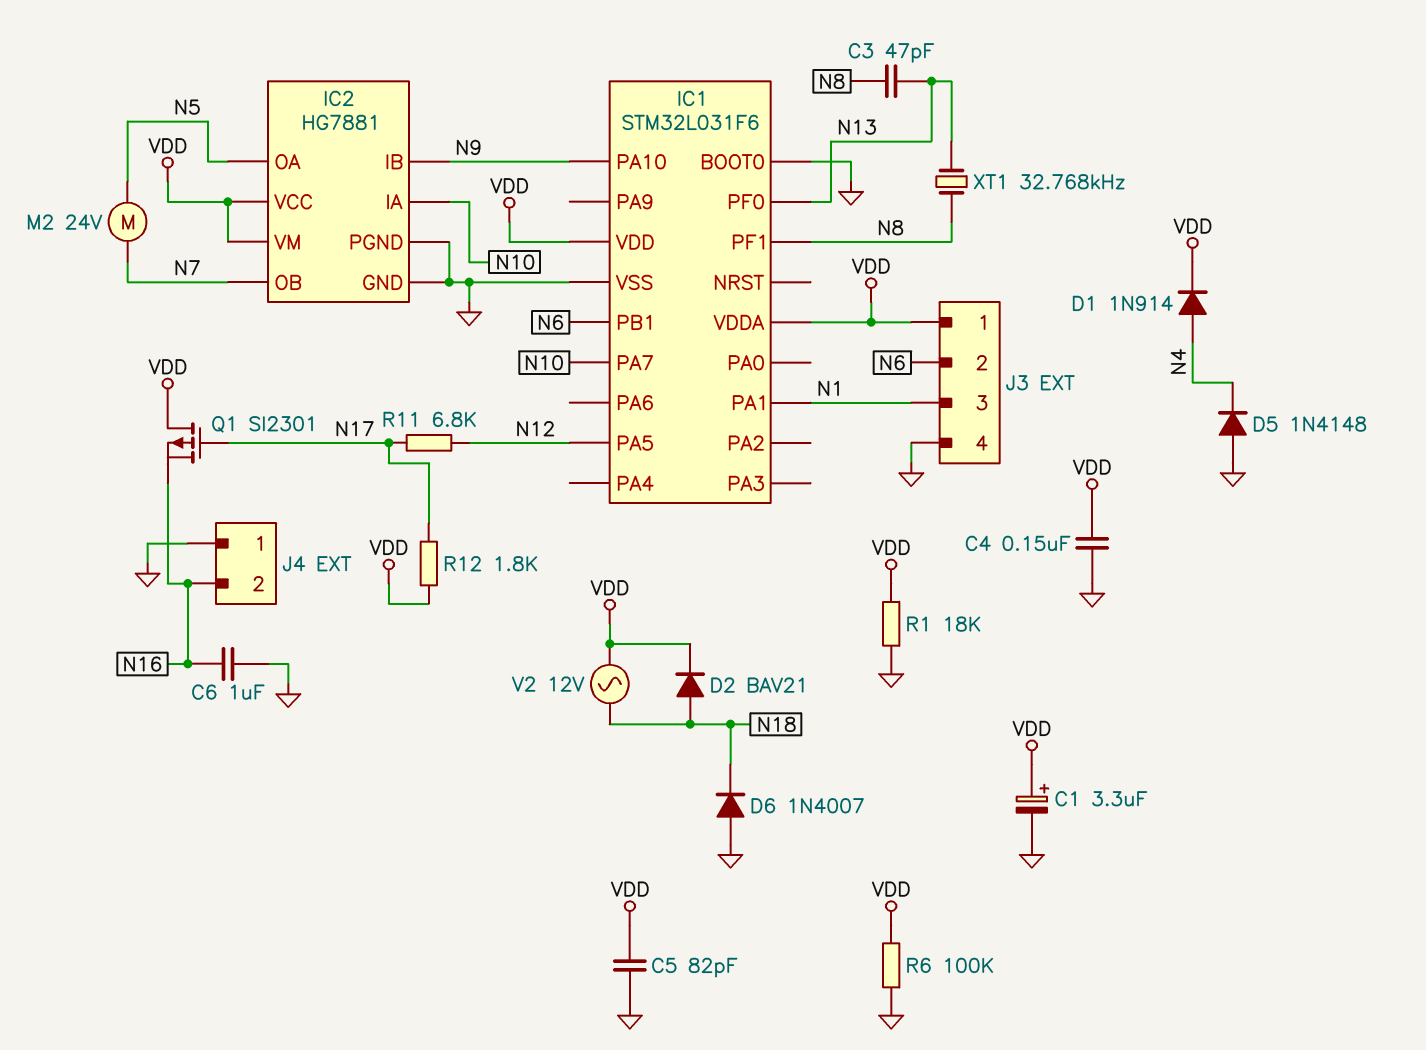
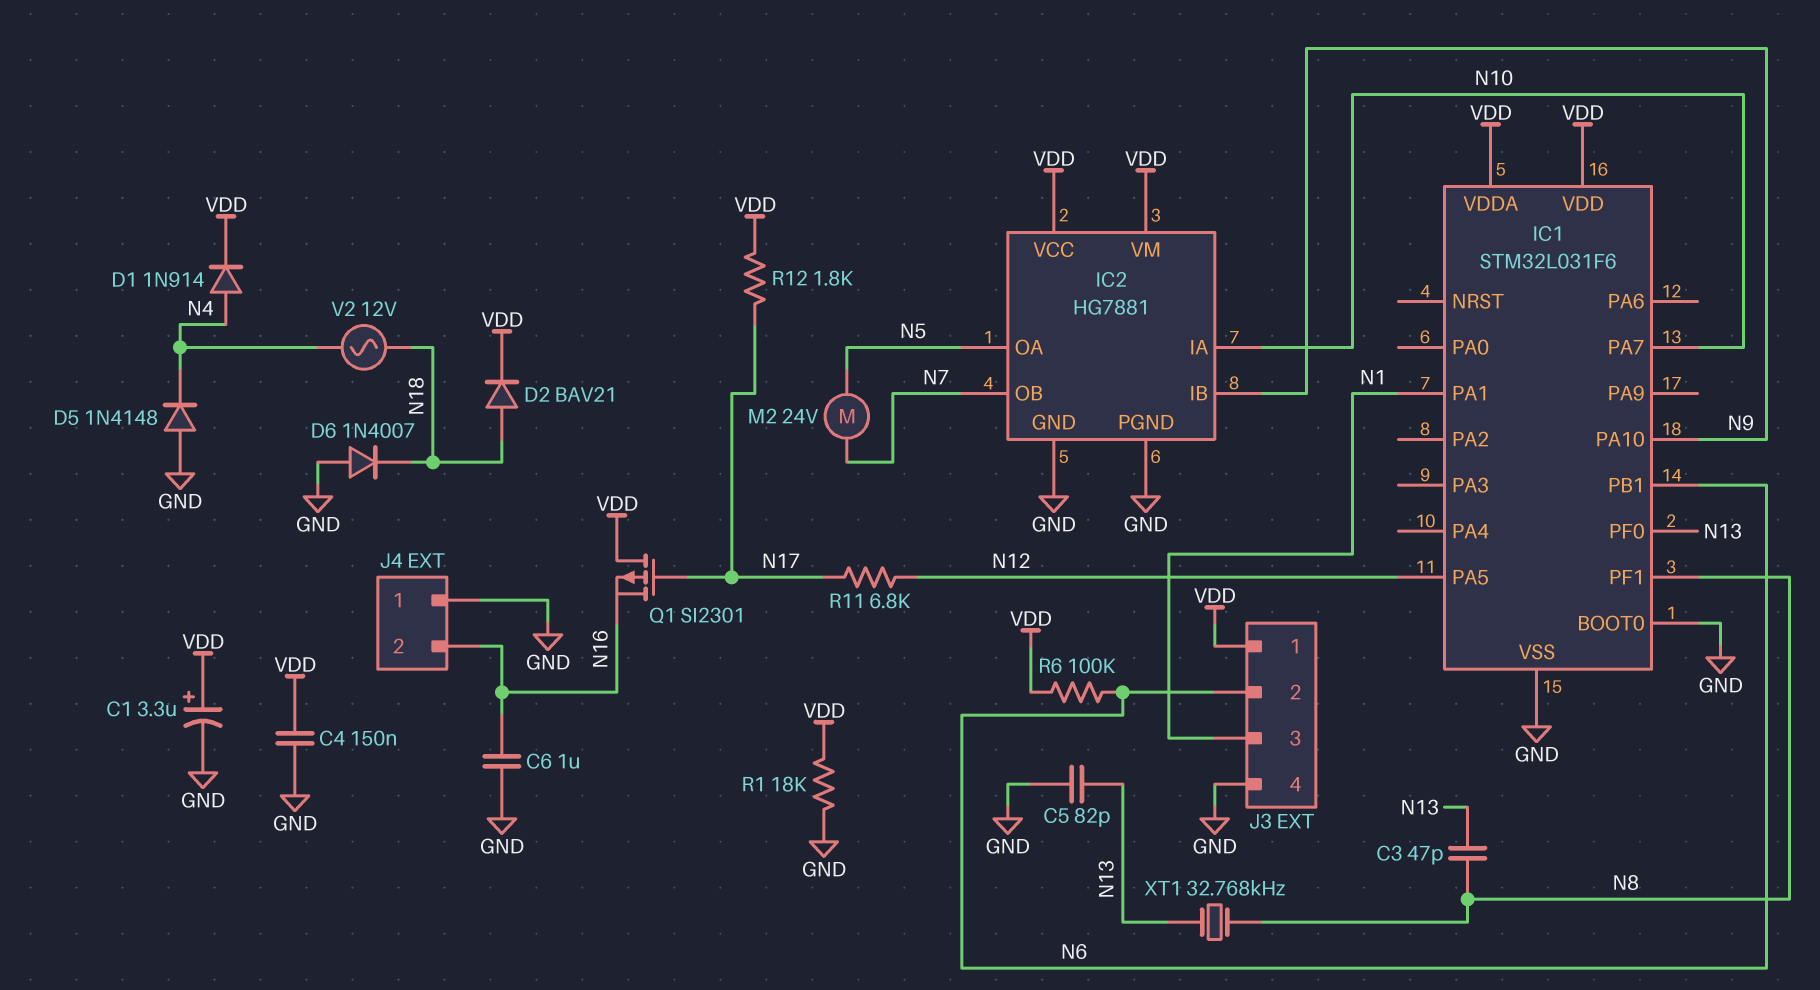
C5: 82pF (GND, VDD) -> 82pF (GND, N13)
R6: 100k (GND, VDD) -> 100k (N6, VDD)
V2: AC 12V (N18, VDD) -> AC 12V (N4, N18)

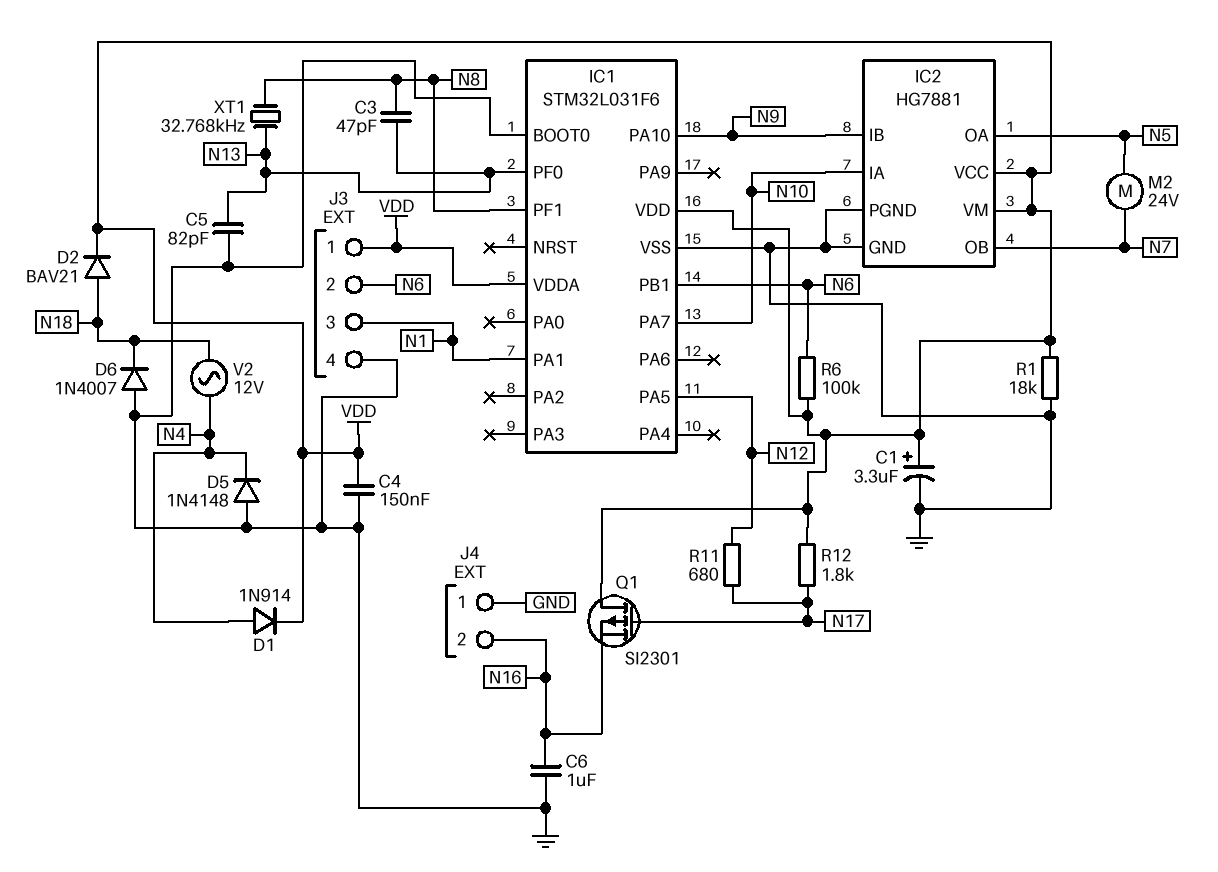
R11: 6.8k (N12, N17) -> 680 (N12, N17)

